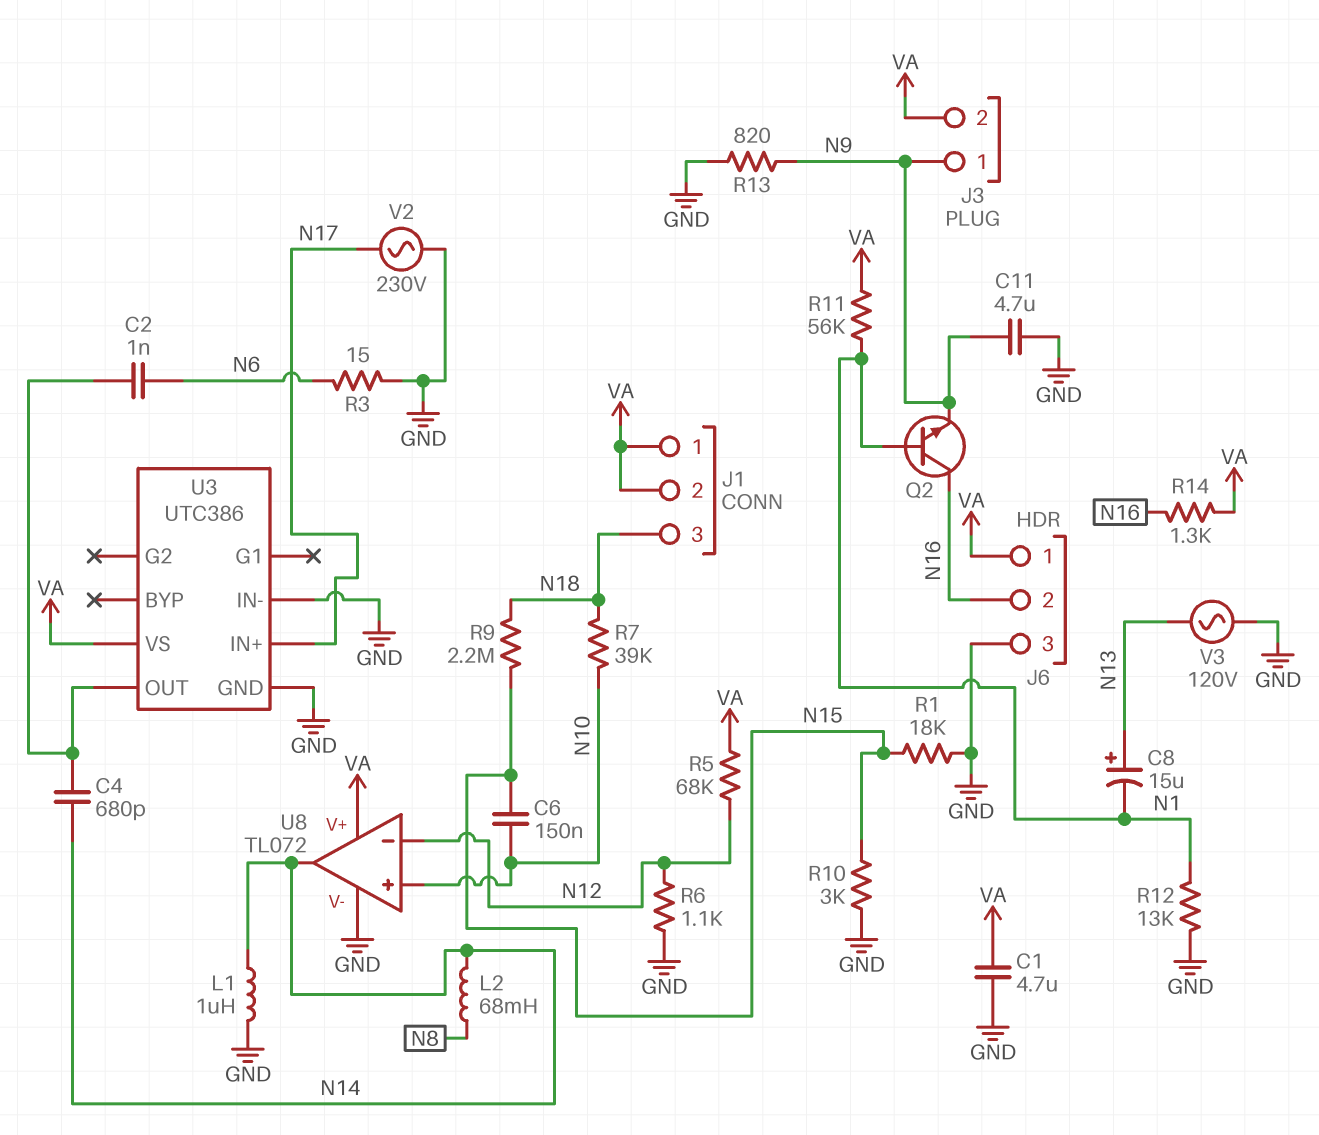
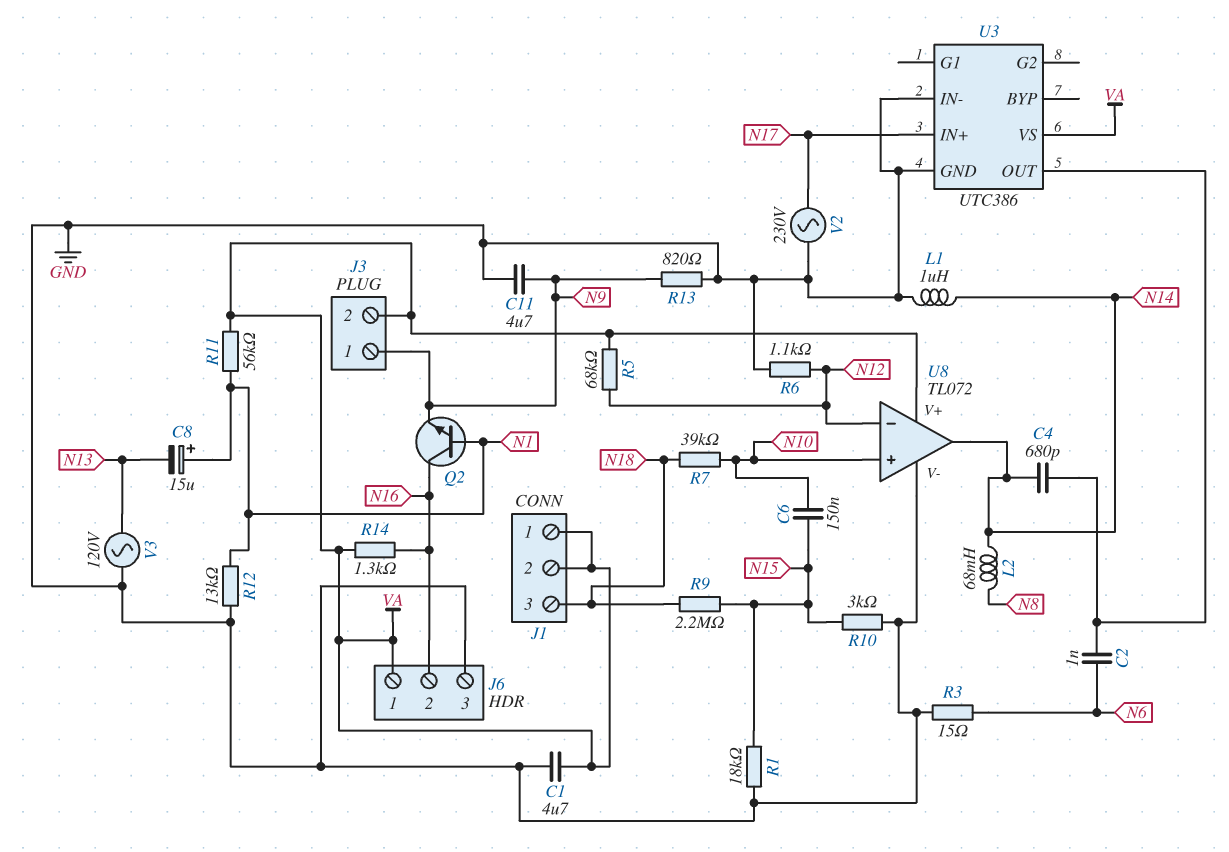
C8: 15uF (plus N13, minus N1) -> 15uF (plus N1, minus N13)

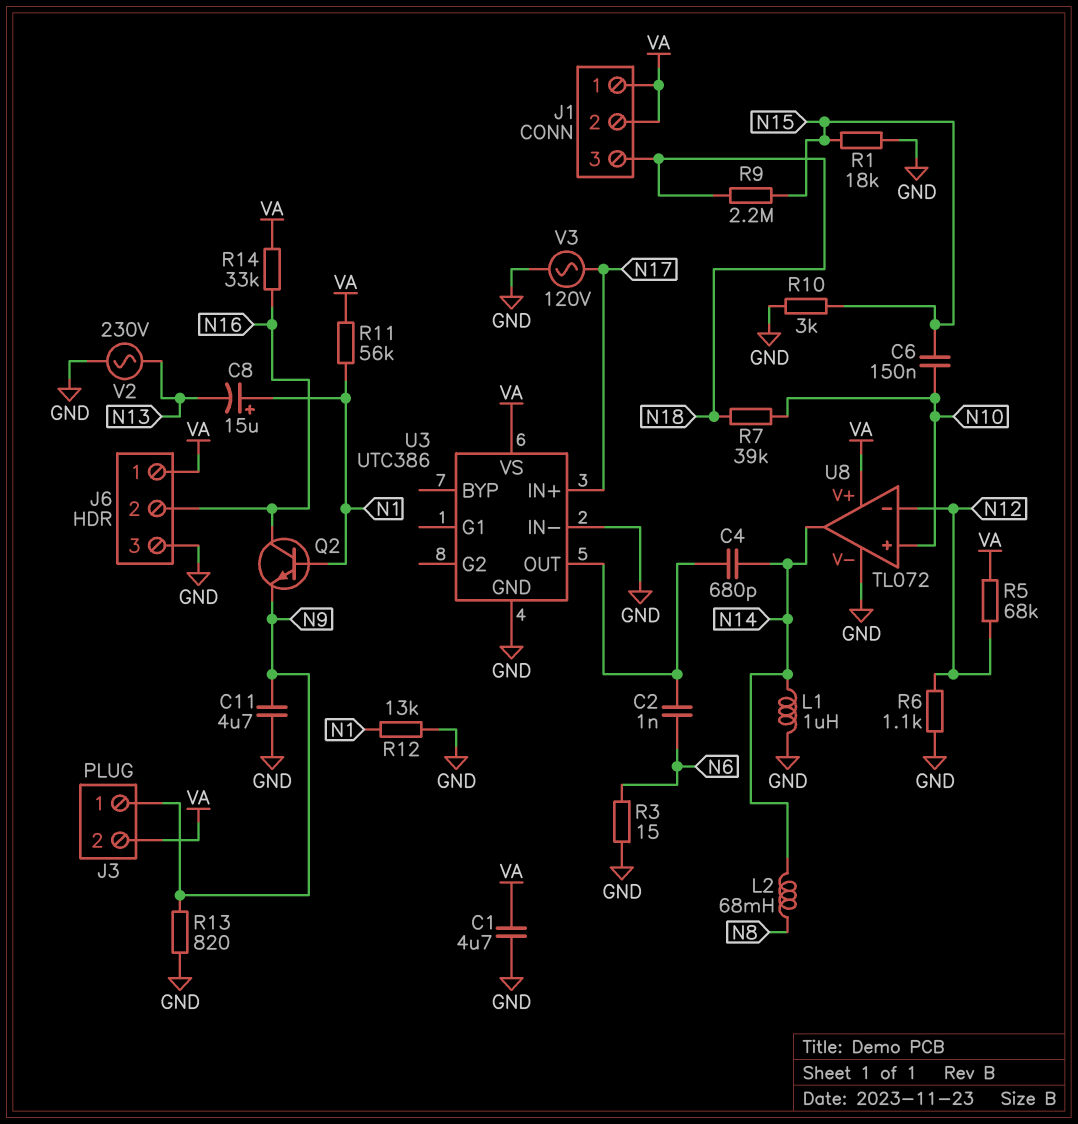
R14: 1.3k (N16, VA) -> 33k (N16, VA)
V2: AC 230V (GND, N17) -> AC 230V (GND, N13)
V3: AC 120V (GND, N13) -> AC 120V (GND, N17)

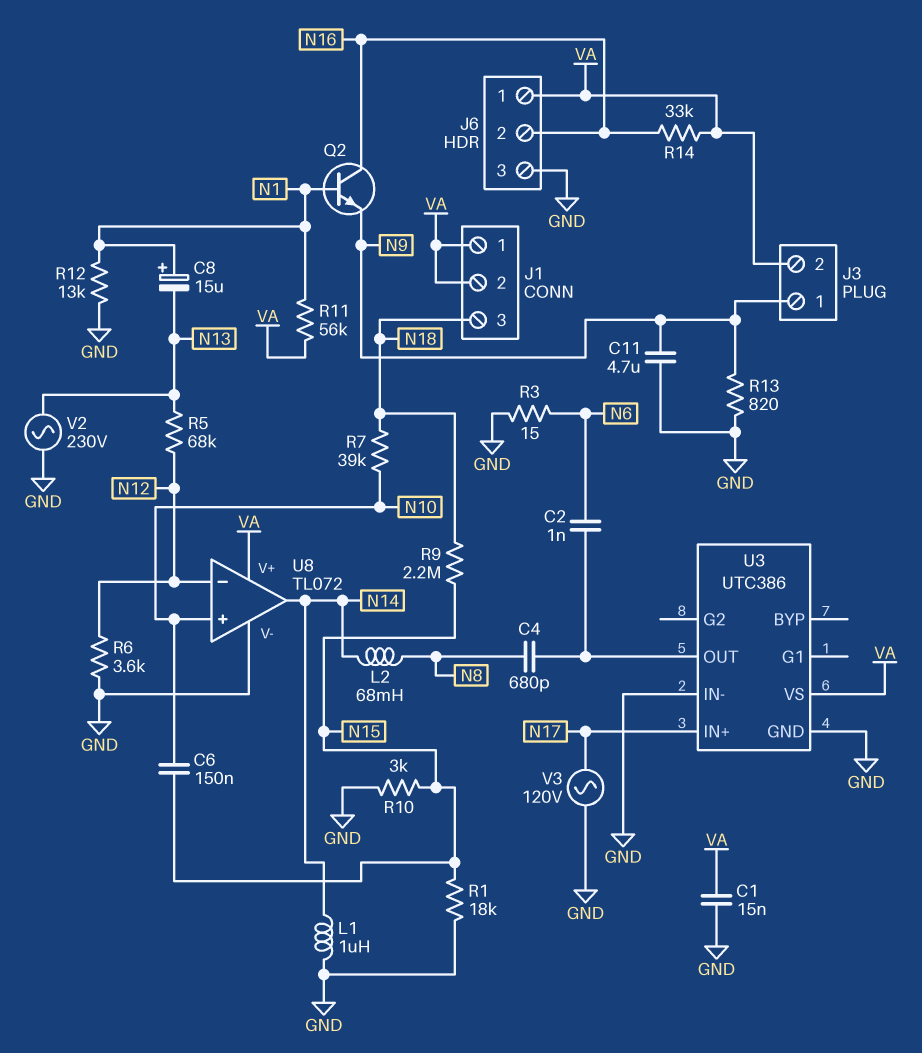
C1: 4.7uF (GND, VA) -> 15nF (GND, VA)
C4: 680pF (N14, U3/OUT) -> 680pF (N8, U3/OUT)
R5: 68k (N12, VA) -> 68k (N12, N13)
R6: 1.1k (GND, N12) -> 3.6k (GND, N12)

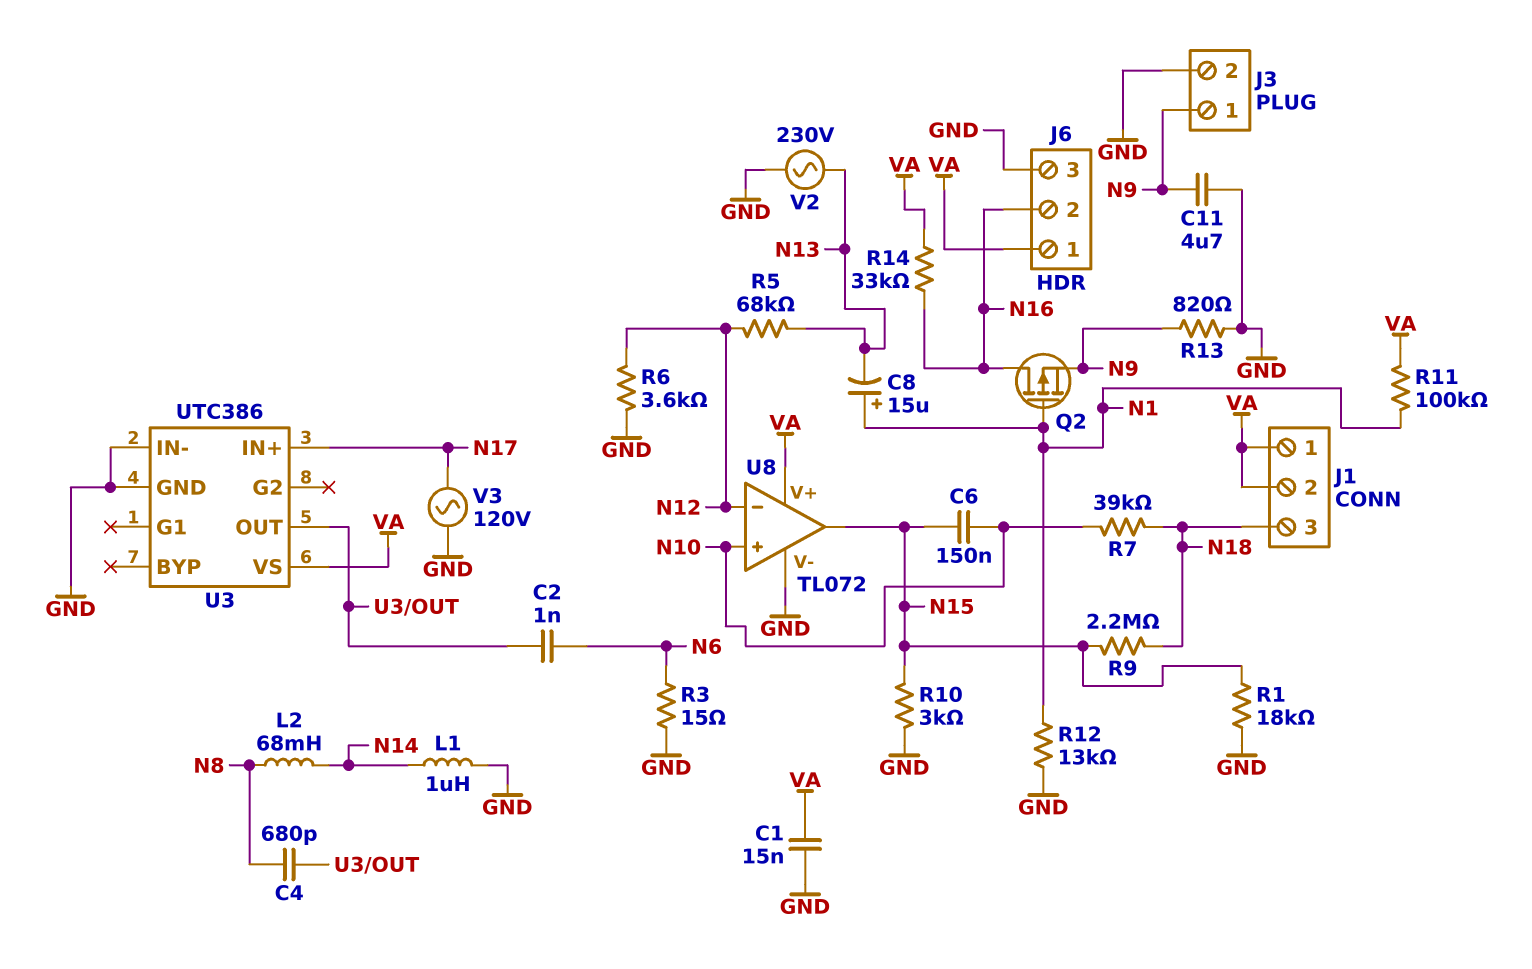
J3 pin 2: VA -> GND
Q2: NPN (B N1, C N16, E N9) -> PMOS (G N1, D N16, S N9)
R11: 56k (N1, VA) -> 100k (N1, VA)
U8 pin out: N14 -> N15

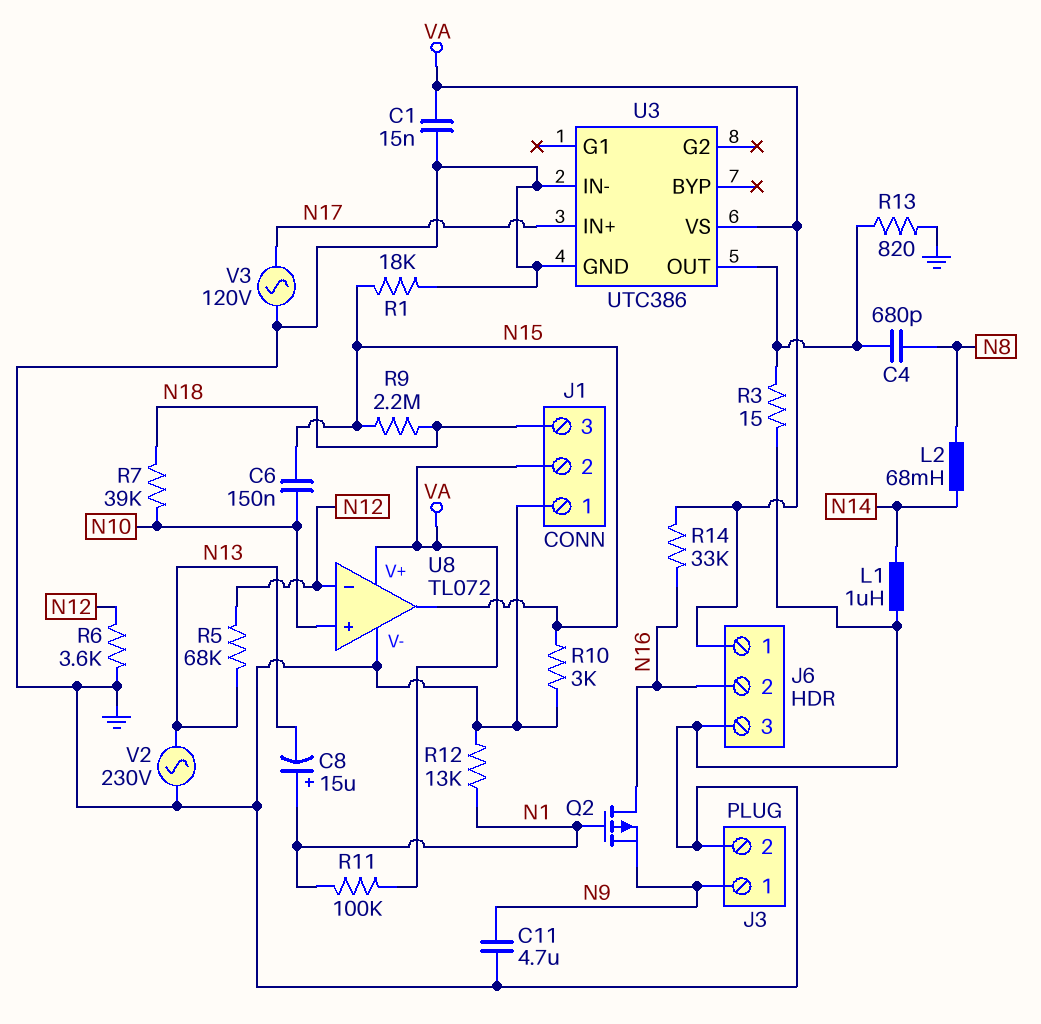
C2: 1nF (N6, U3/OUT) -> none
J1 pin 1: VA -> GND
R3: 15 (GND, N6) -> 15 (GND, U3/OUT)
R13: 820 (GND, N9) -> 820 (GND, U3/OUT)

